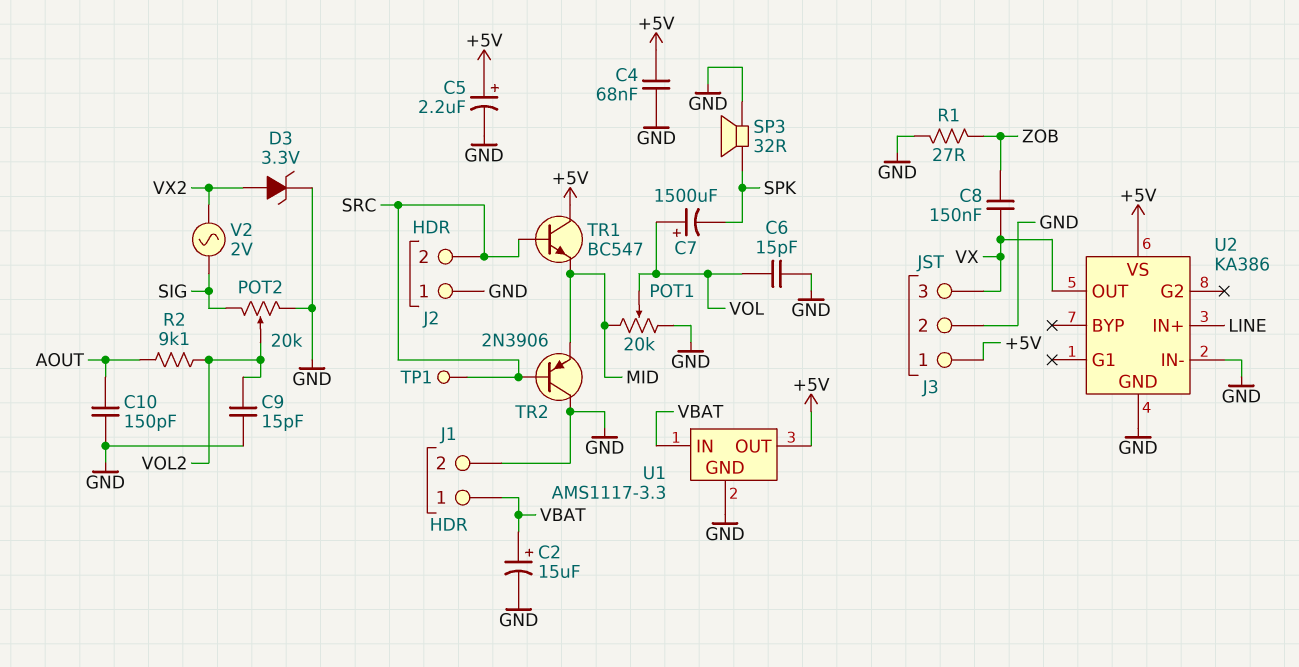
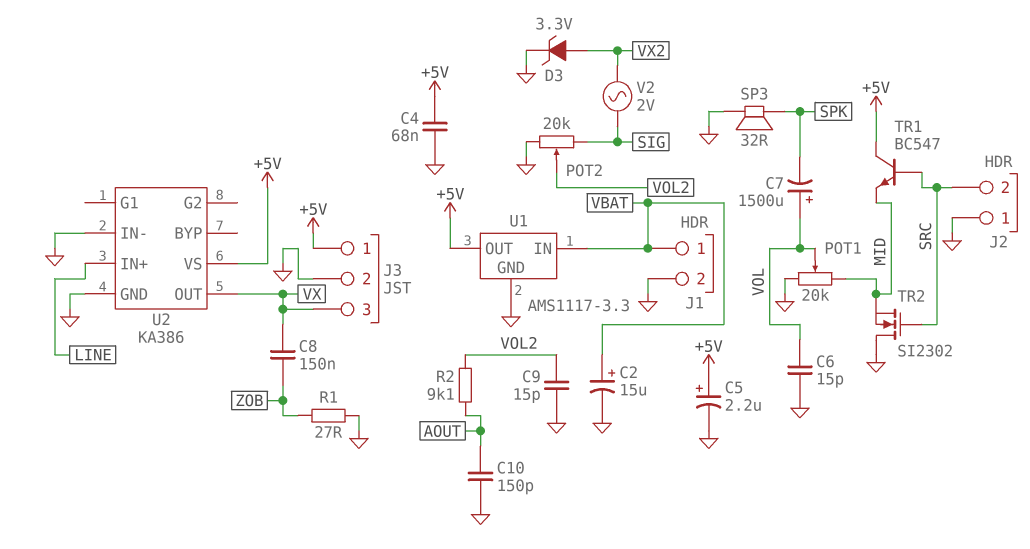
TP1: test point (SRC) -> none
TR2: PNP 2N3906 (B SRC, C GND, E MID) -> NMOS SI2302 (G SRC, D GND, S MID)

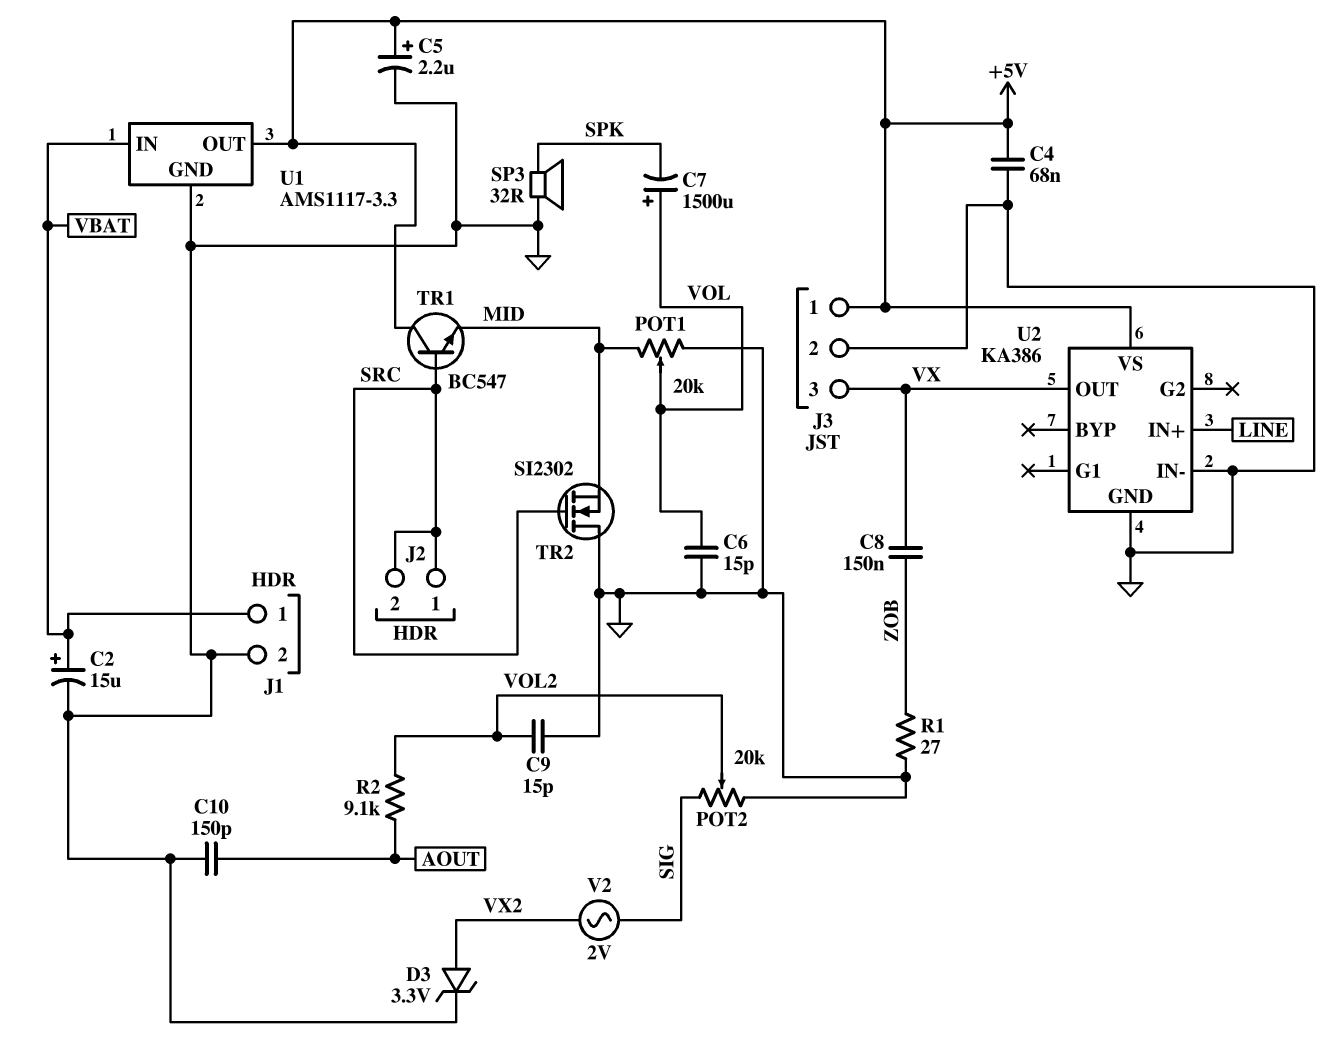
J2 pin 1: GND -> SRC

